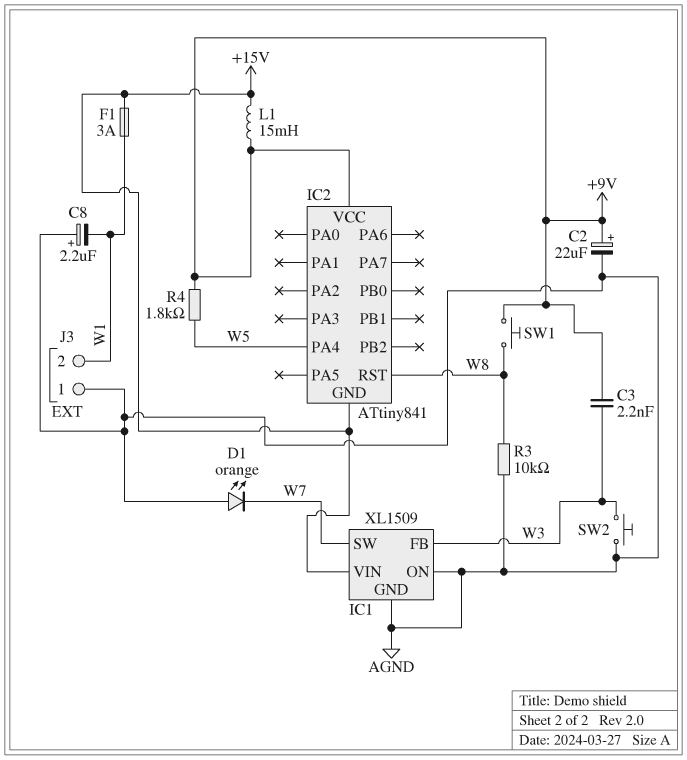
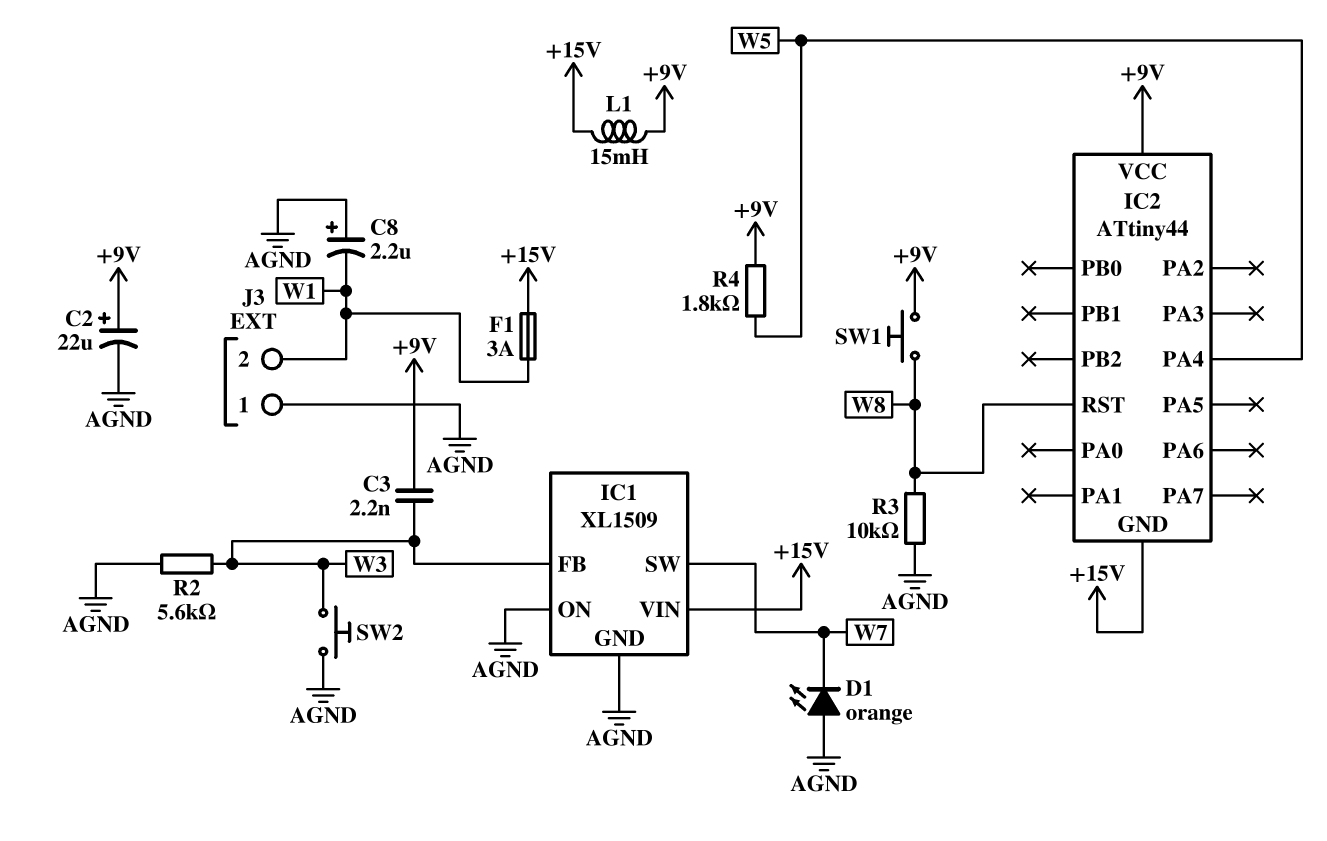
IC2: ATtiny841 -> ATtiny44
R2: none -> 5.6k (AGND, W3)

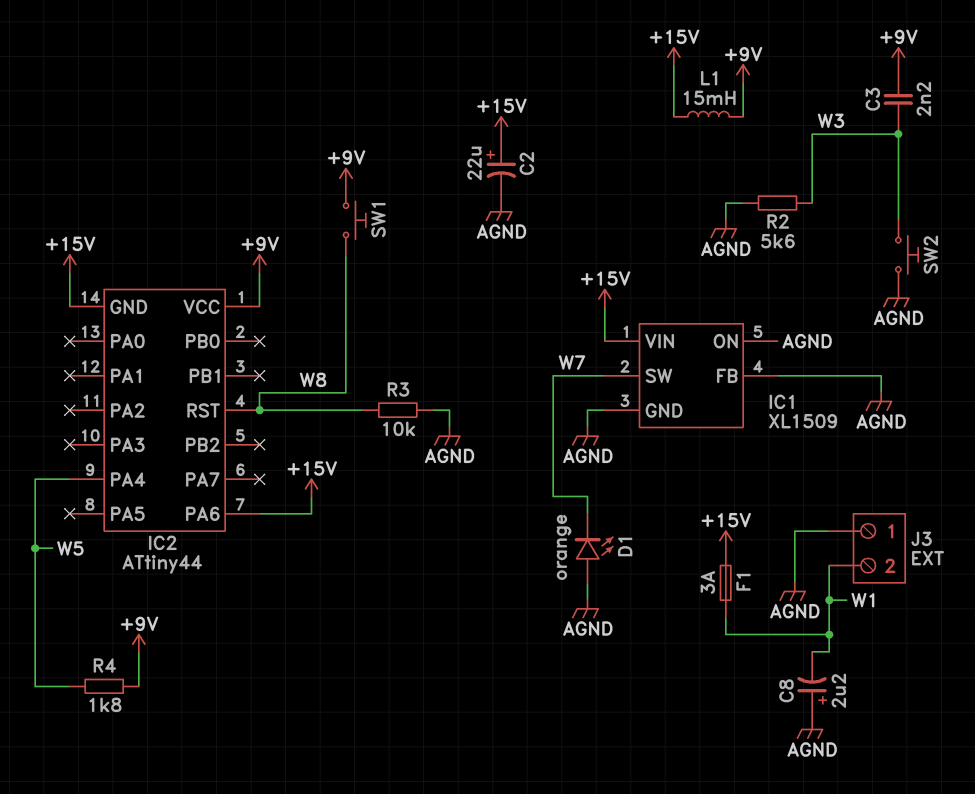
C2: 22uF (plus +9V, minus AGND) -> 22uF (plus +15V, minus AGND)
IC1 pin FB: W3 -> AGND
IC2 pin PA6: none -> +15V

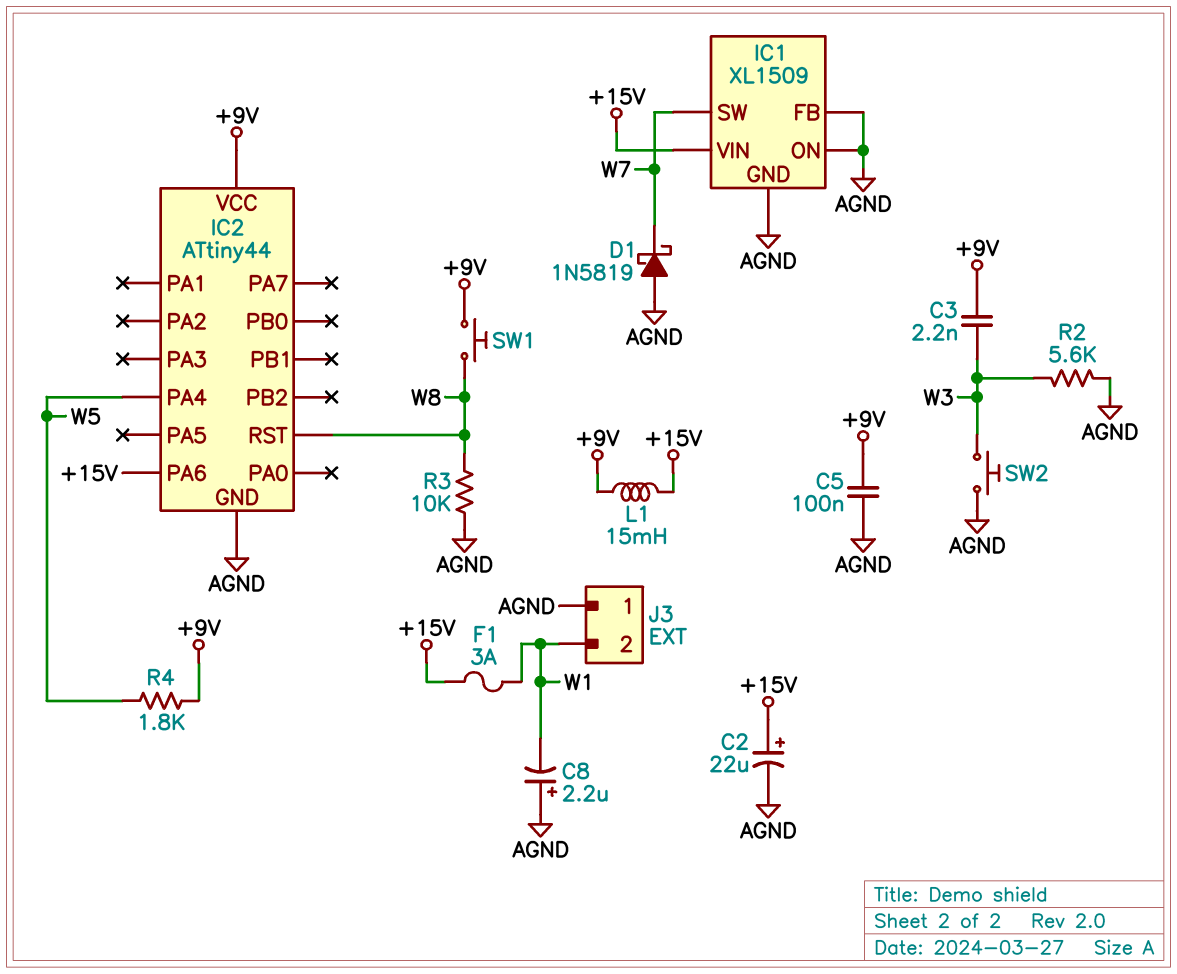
C5: none -> 100nF (+9V, AGND)
D1: LED orange (A AGND, K W7) -> schottky 1N5819 (A AGND, K W7)
IC2 pin GND: +15V -> AGND

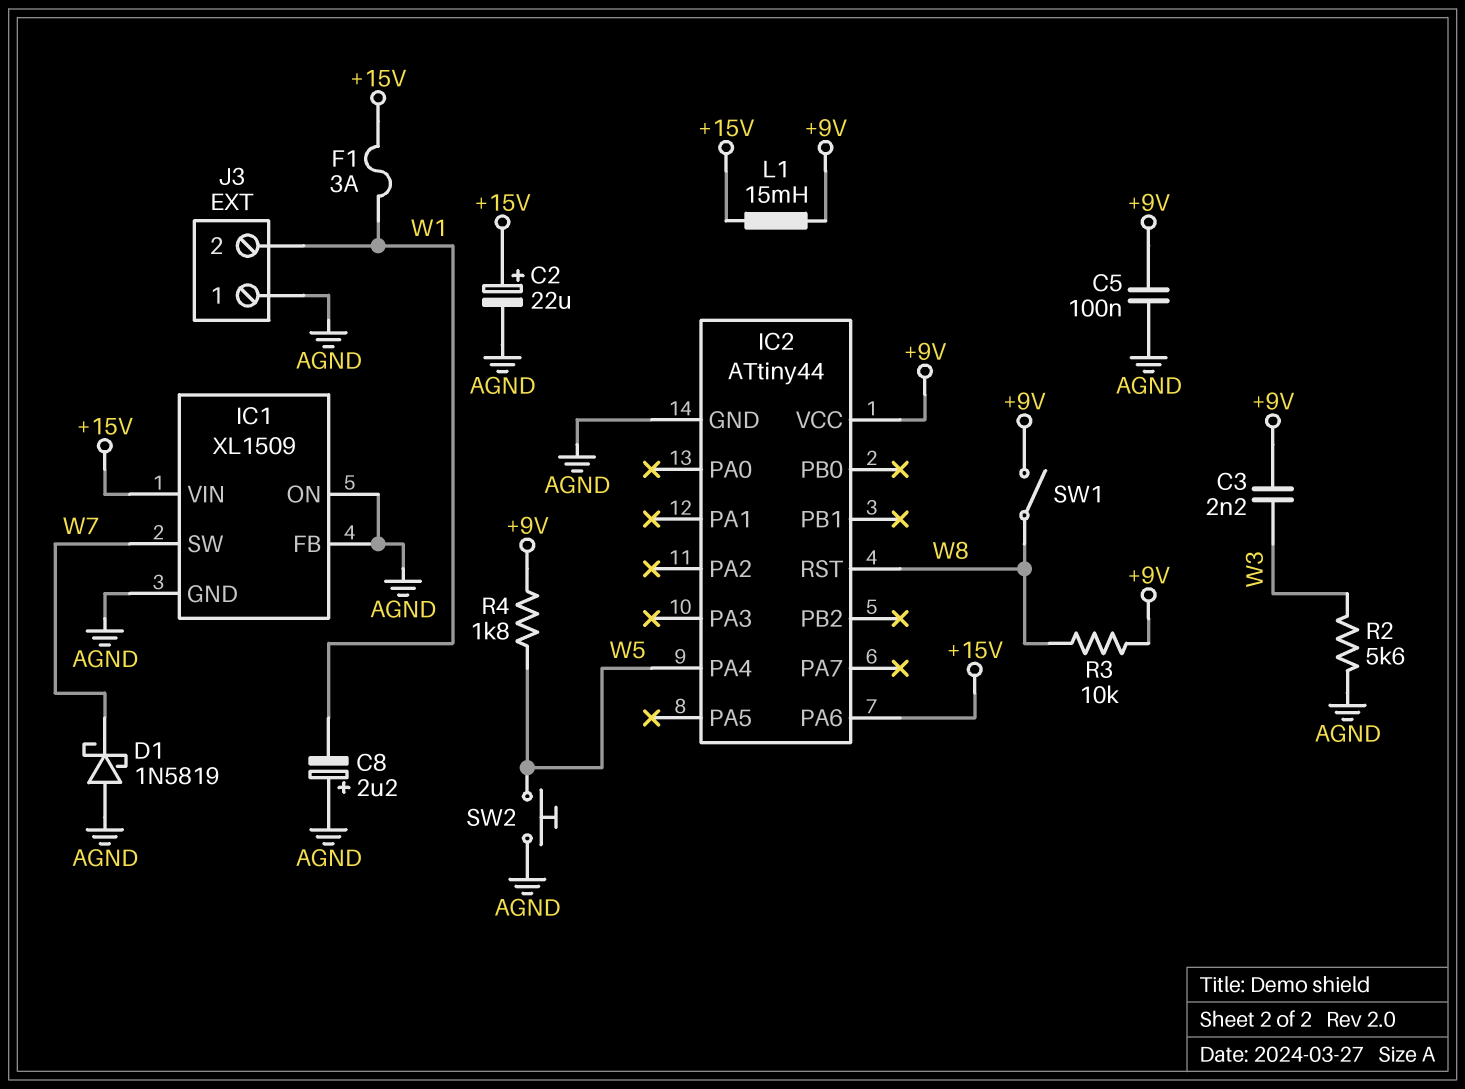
R3: 10k (AGND, W8) -> 10k (+9V, W8)
SW1: button (+9V, W8) -> switch (+9V, W8)
SW2: button (AGND, W3) -> button (AGND, W5)

